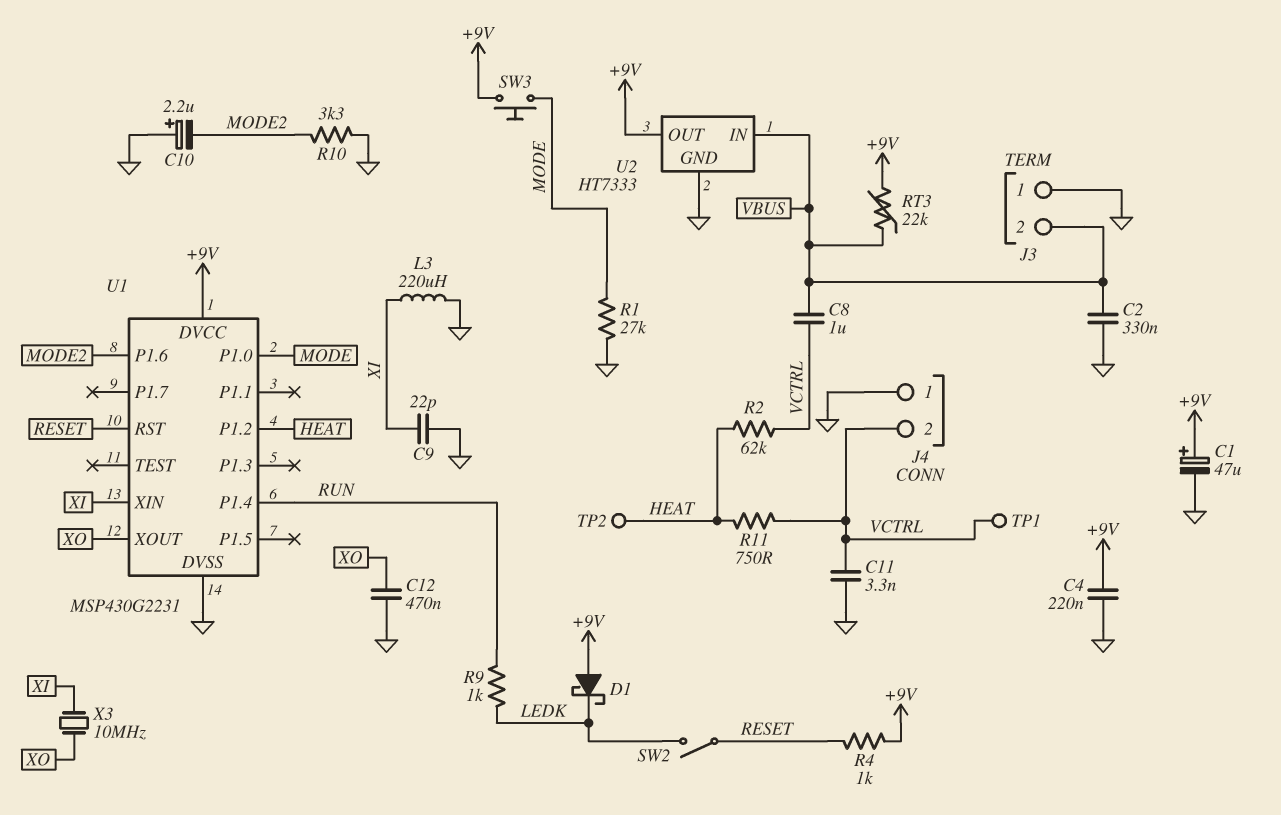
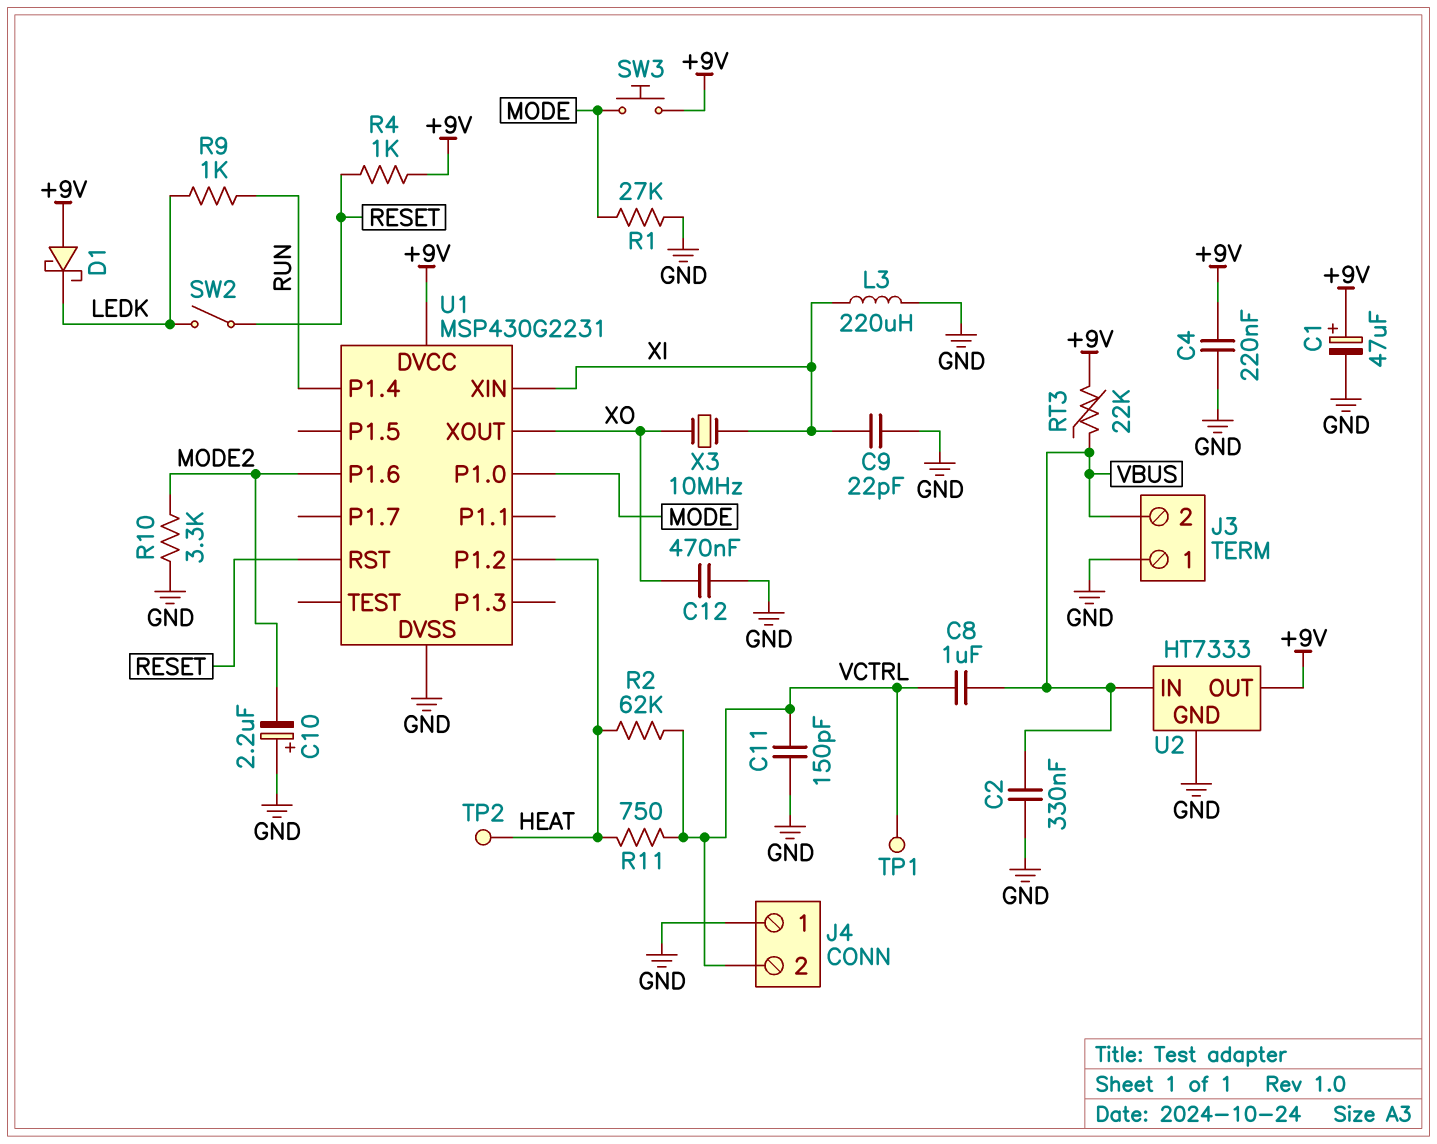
C11: 3.3nF (GND, VCTRL) -> 150pF (GND, VCTRL)

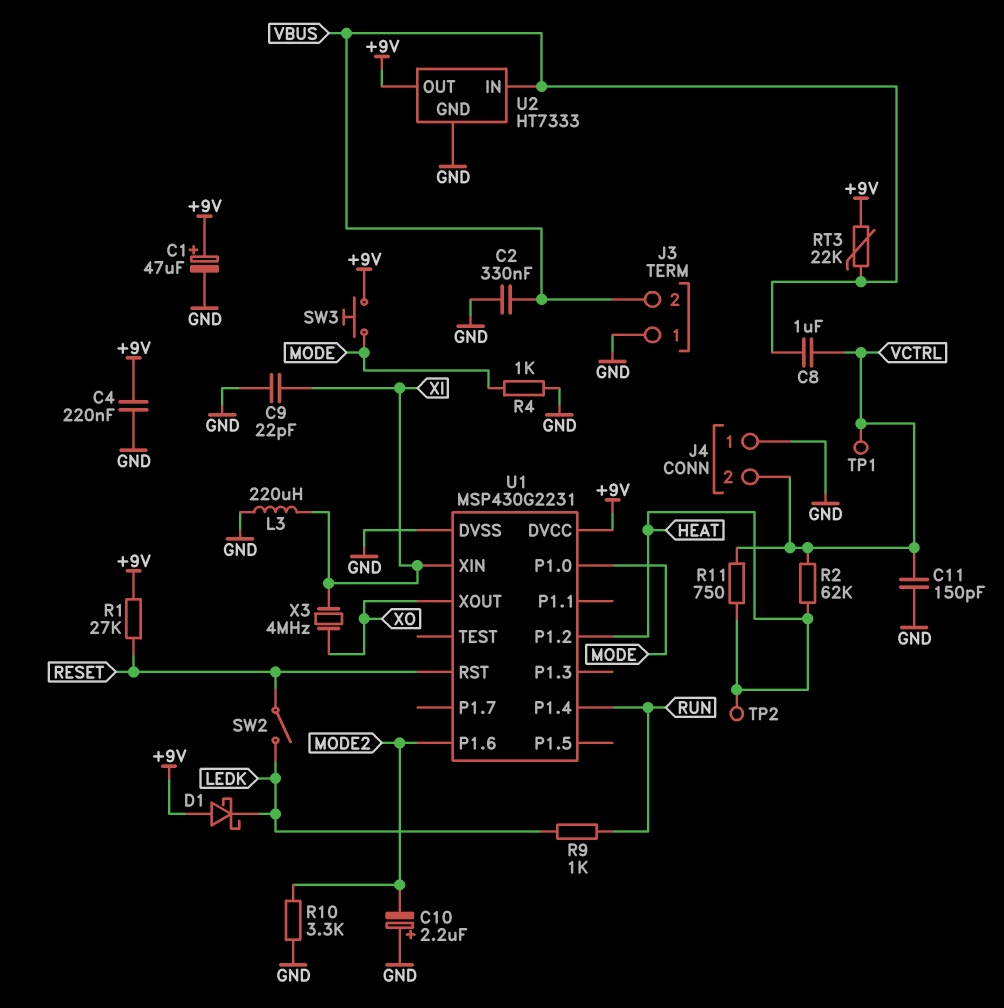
C12: 470nF (GND, XO) -> none
R1: 27k (GND, MODE) -> 27k (+9V, RESET)
R4: 1k (+9V, RESET) -> 1k (GND, MODE)
X3: 10MHz (XI, XO) -> 4MHz (XI, XO)

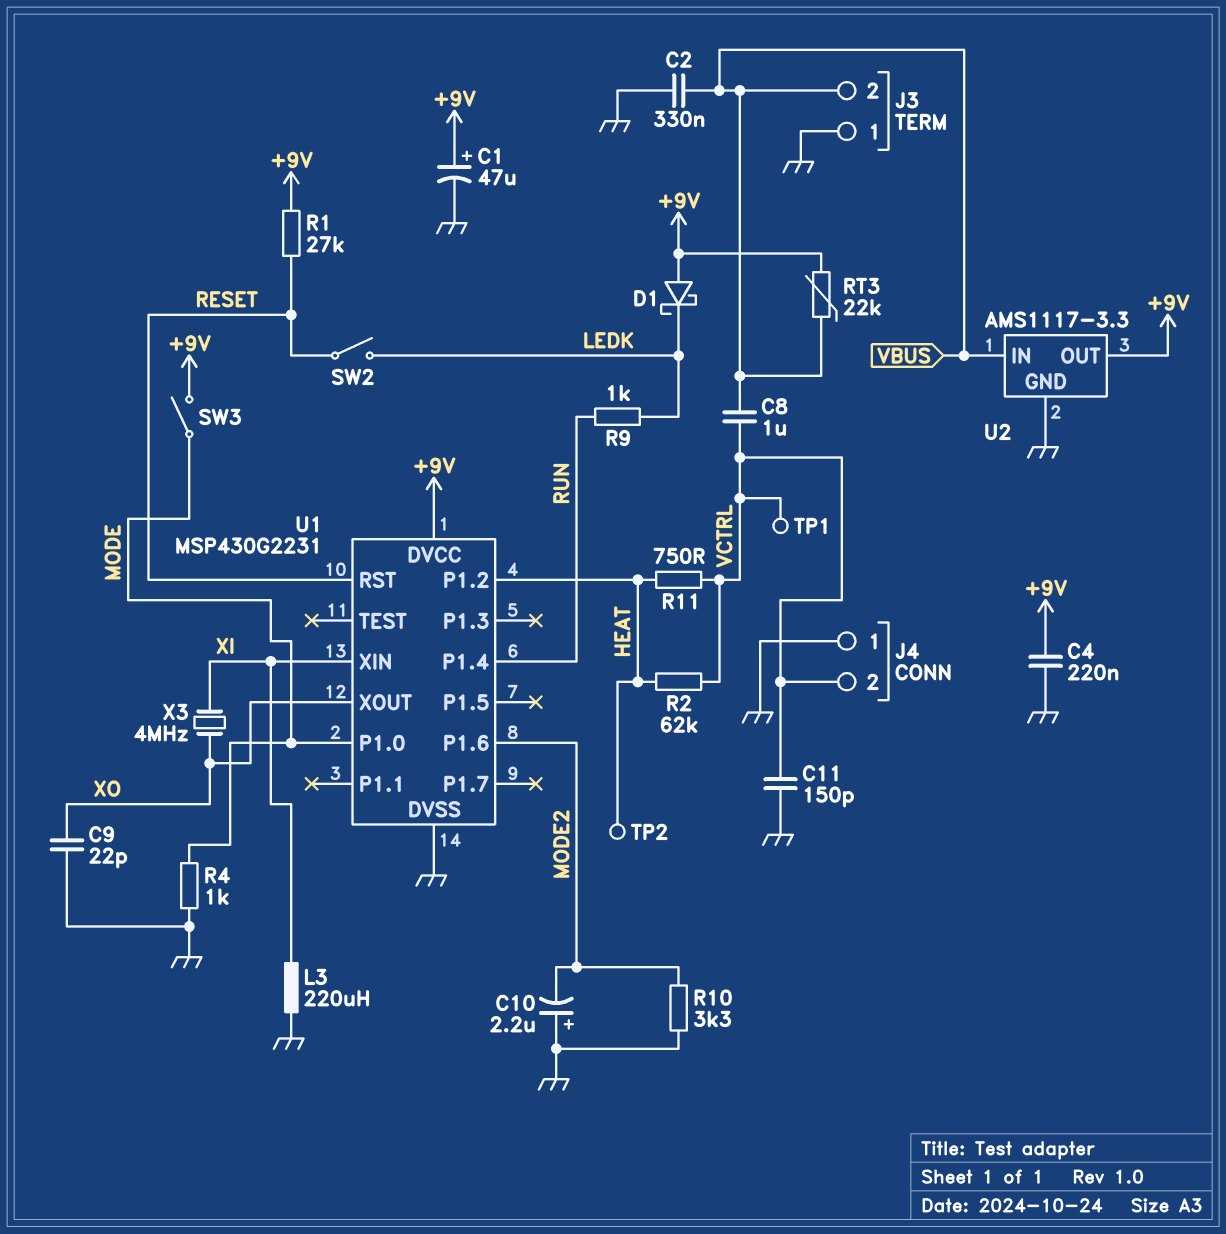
C9: 22pF (GND, XI) -> 22pF (GND, XO)
SW3: button (+9V, MODE) -> switch (+9V, MODE)
U2: HT7333 -> AMS1117-3.3

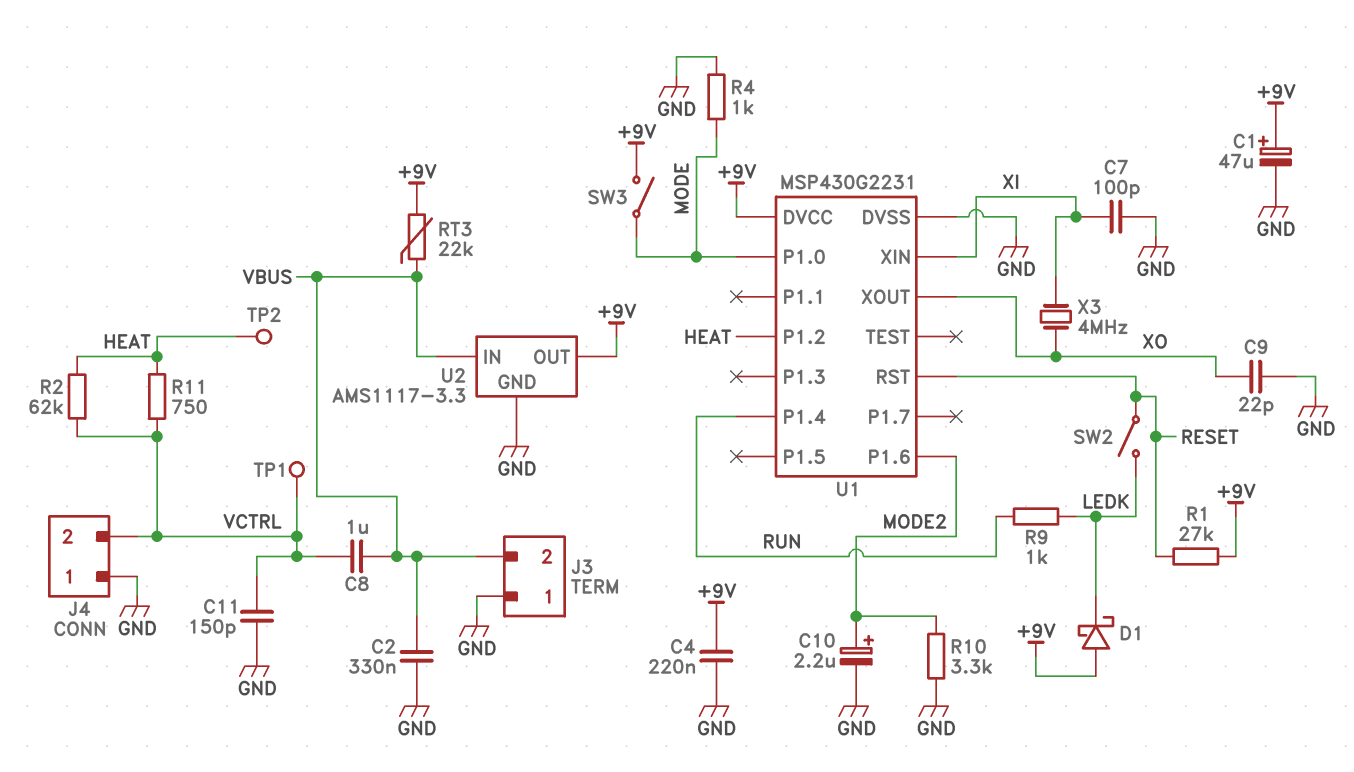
C7: none -> 100pF (GND, XI)
C10: 2.2uF (plus GND, minus MODE2) -> 2.2uF (plus MODE2, minus GND)
L3: 220uH (GND, XI) -> none

